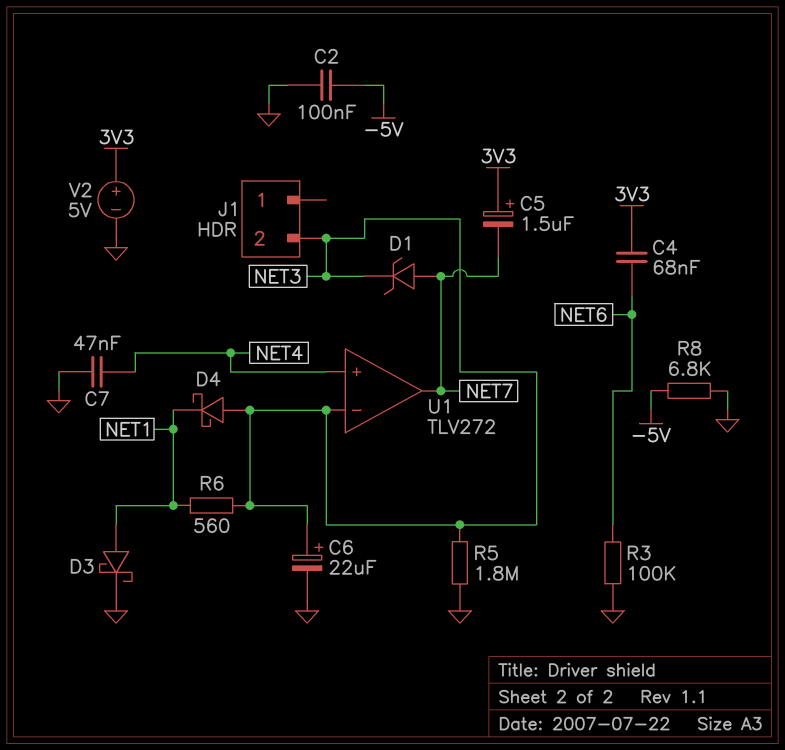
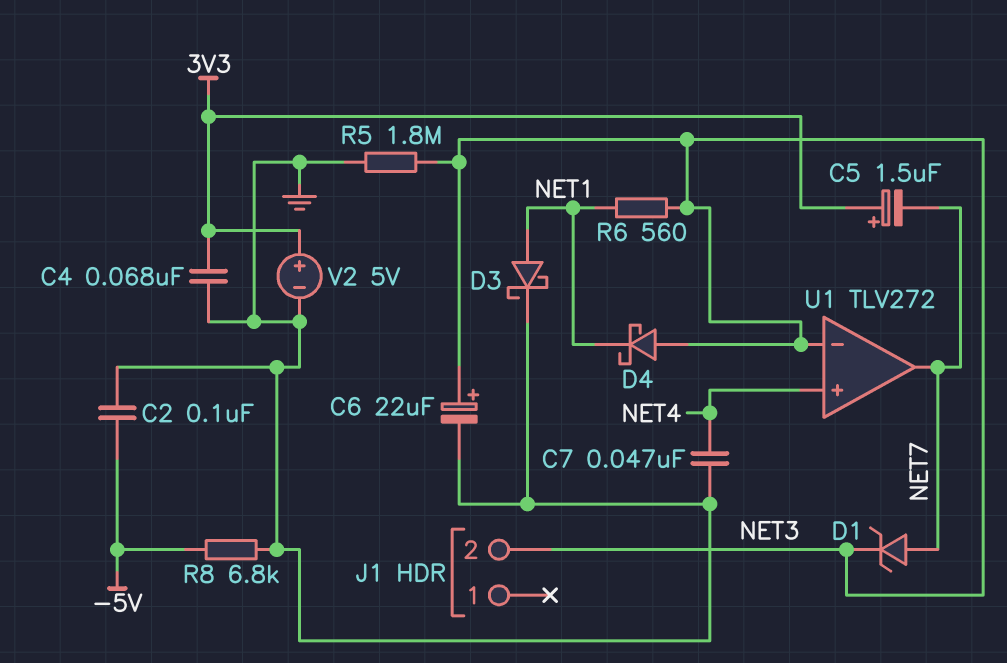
C4: 68nF (3V3, NET6) -> 68nF (3V3, GND)
R3: 100k (GND, NET6) -> none

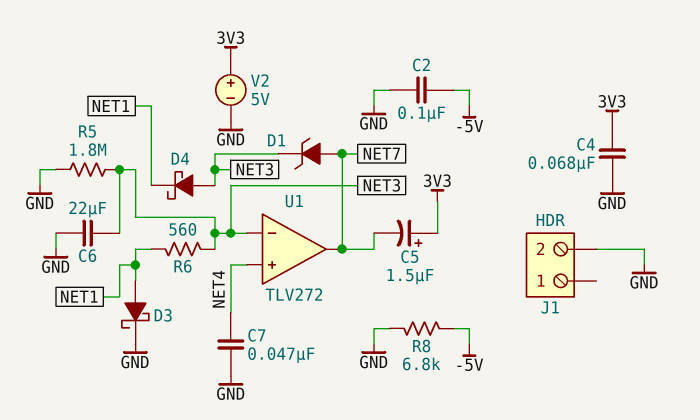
C6: 22uF (plus NET3, minus GND) -> 22uF (GND, NET3)
J1 pin 2: NET3 -> GND

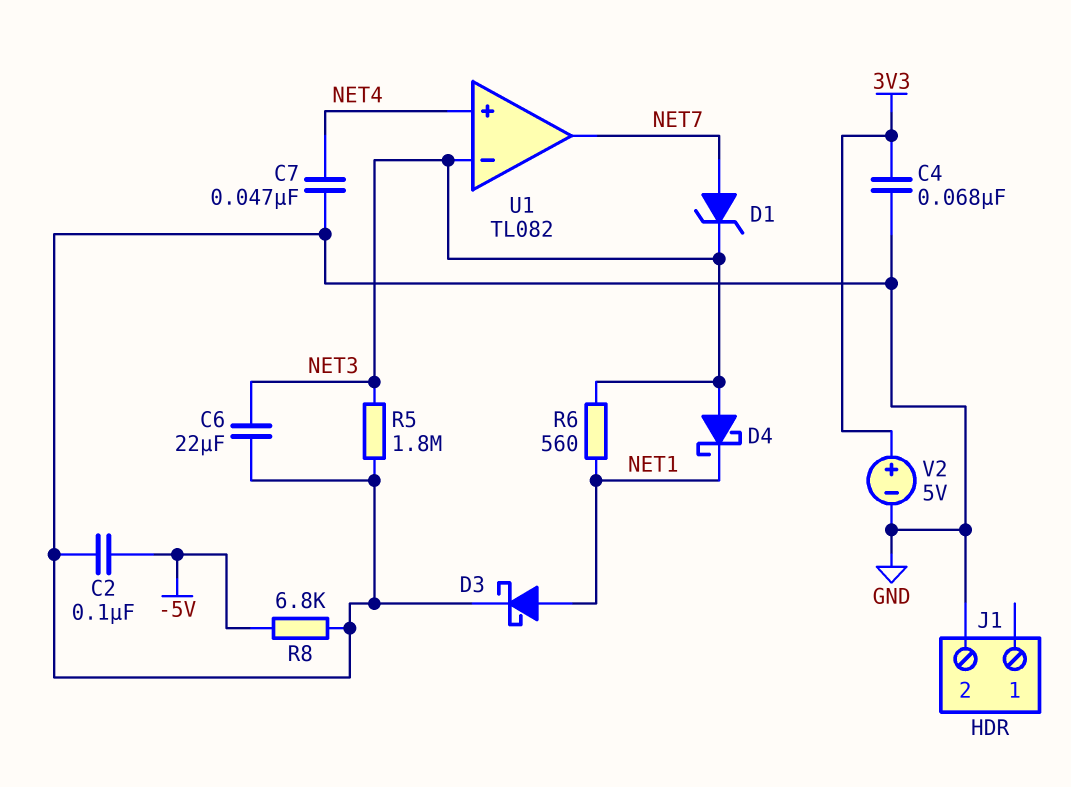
C5: 1.5uF (plus 3V3, minus NET7) -> none
U1: TLV272 -> TL082

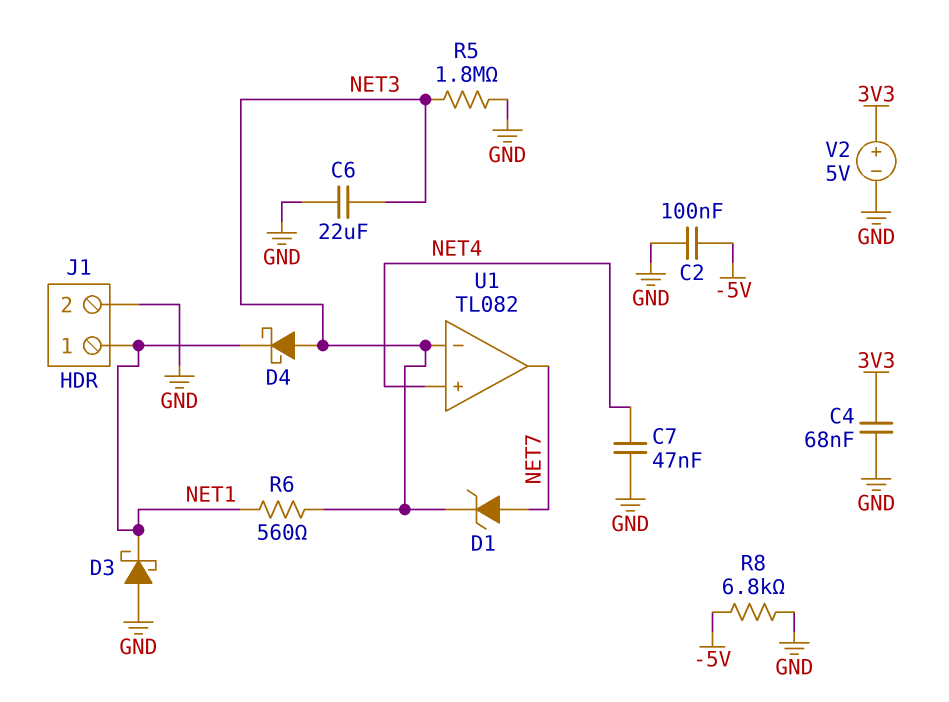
D3: schottky (A NET1, K GND) -> schottky (A GND, K NET1)
J1 pin 1: none -> NET1

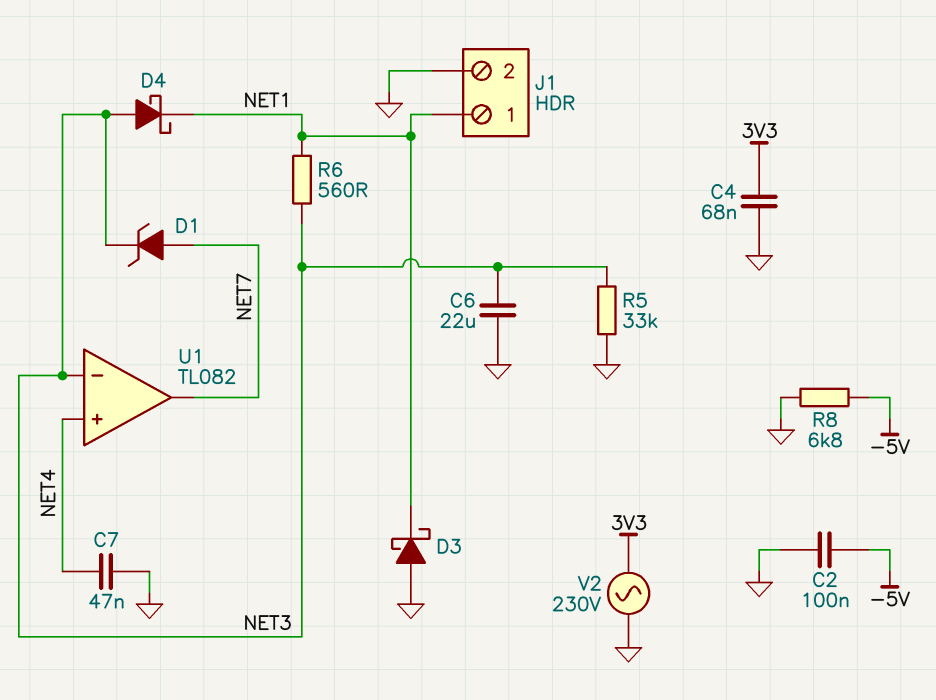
R5: 1.8M (GND, NET3) -> 33k (GND, NET3)
V2: 5V (plus 3V3, minus GND) -> AC 230V (3V3, GND)

